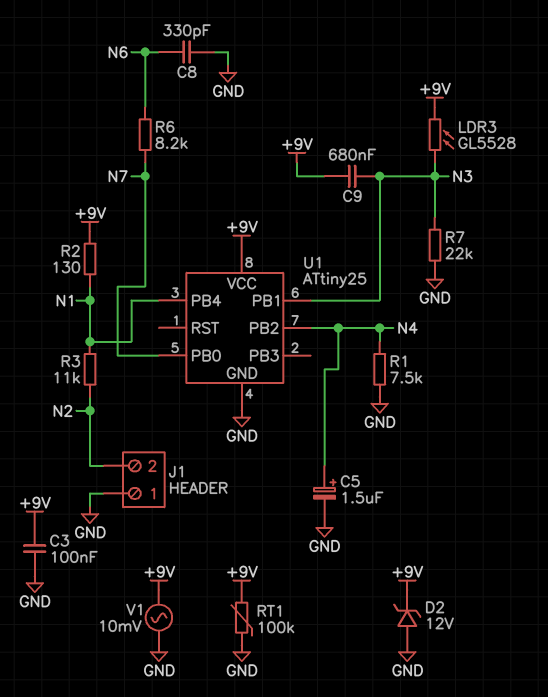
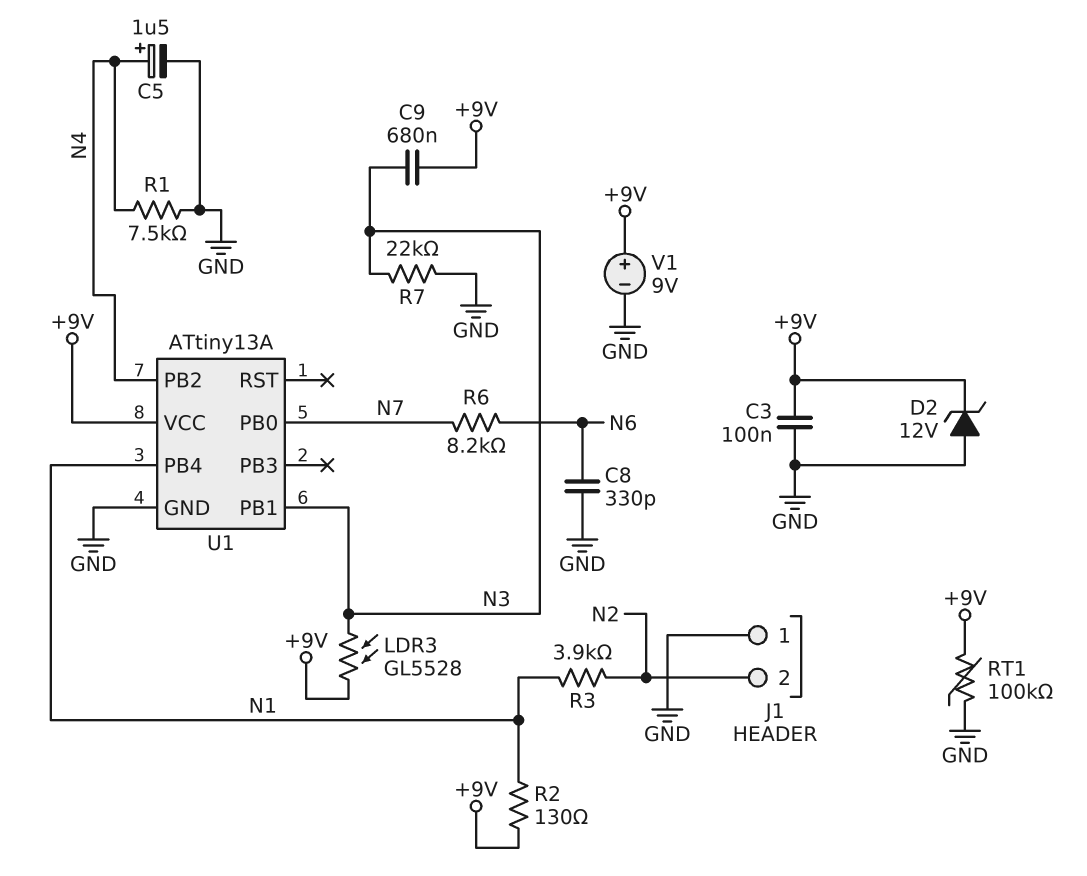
R3: 11k (N1, N2) -> 3.9k (N1, N2)
U1: ATtiny25 -> ATtiny13A
V1: AC 10mV (+9V, GND) -> 9V (plus +9V, minus GND)

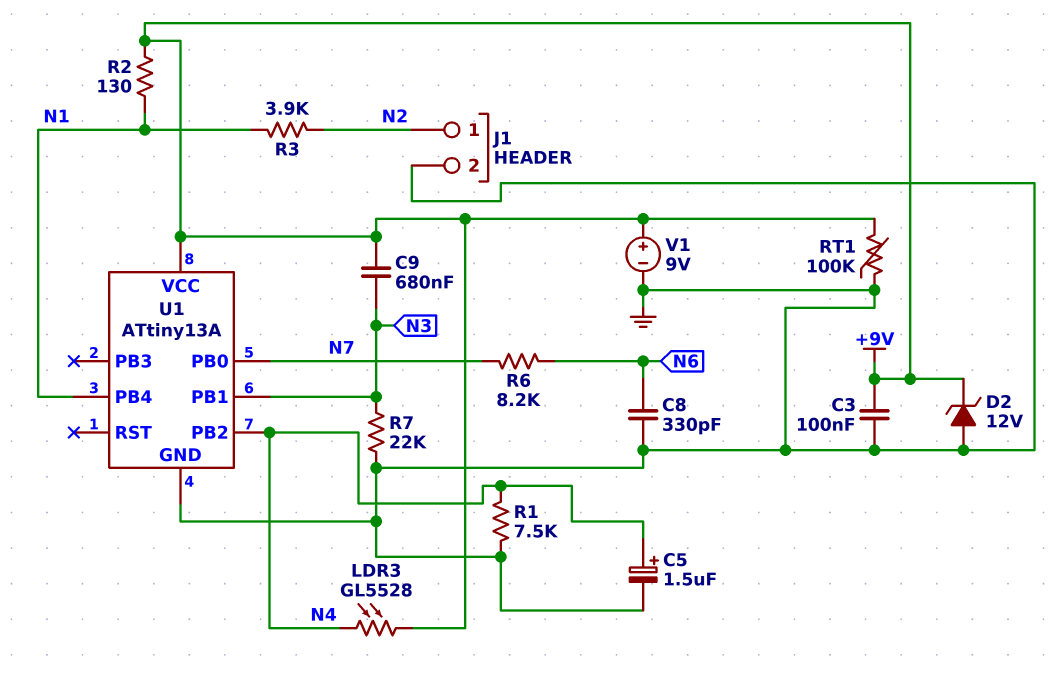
J1 pin 1: GND -> N2
J1 pin 2: N2 -> GND
LDR3: GL5528 (+9V, N3) -> GL5528 (+9V, N4)

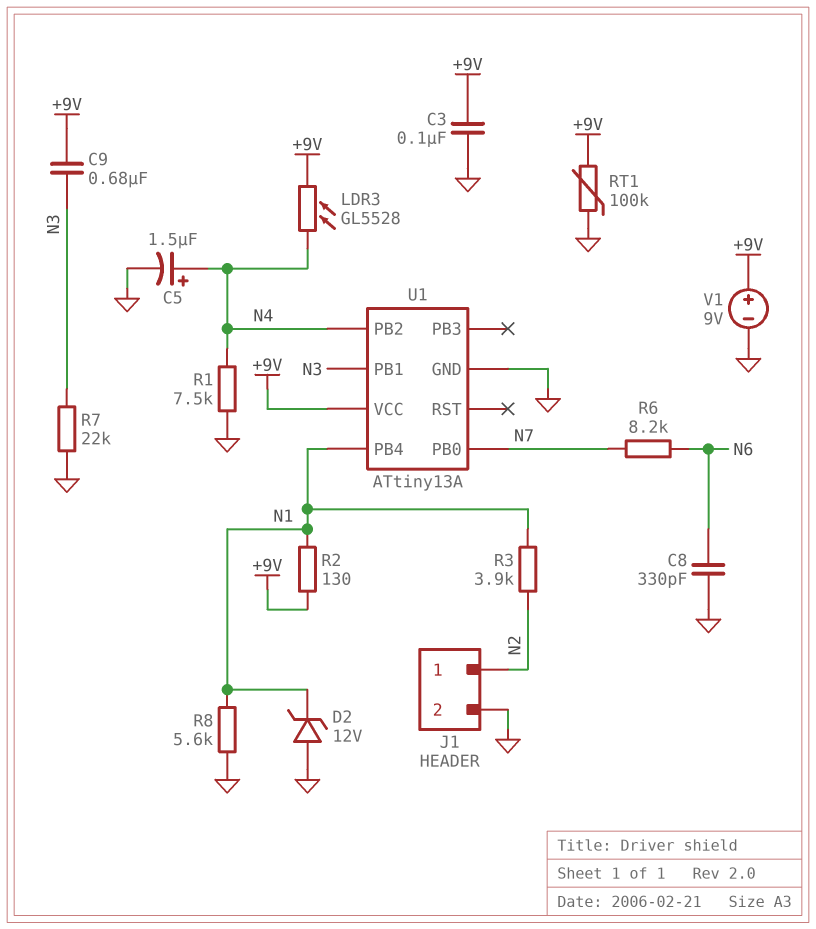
D2: zener 12V (A GND, K +9V) -> zener 12V (A GND, K N1)
R8: none -> 5.6k (GND, N1)

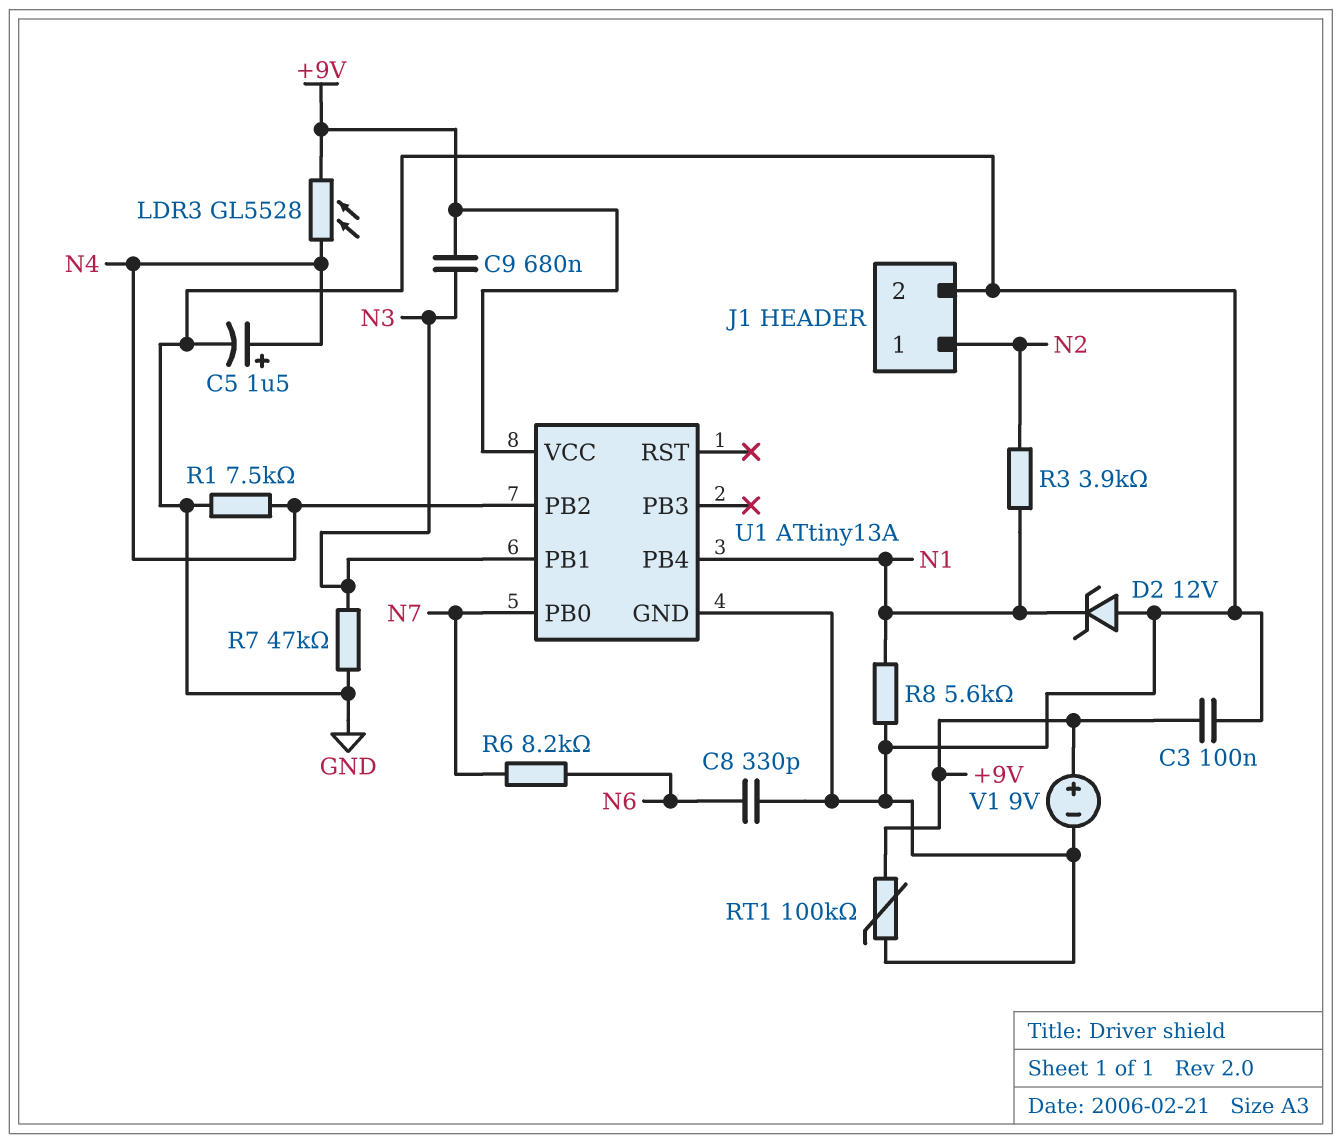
R2: 130 (+9V, N1) -> none
R7: 22k (GND, N3) -> 47k (GND, N3)

